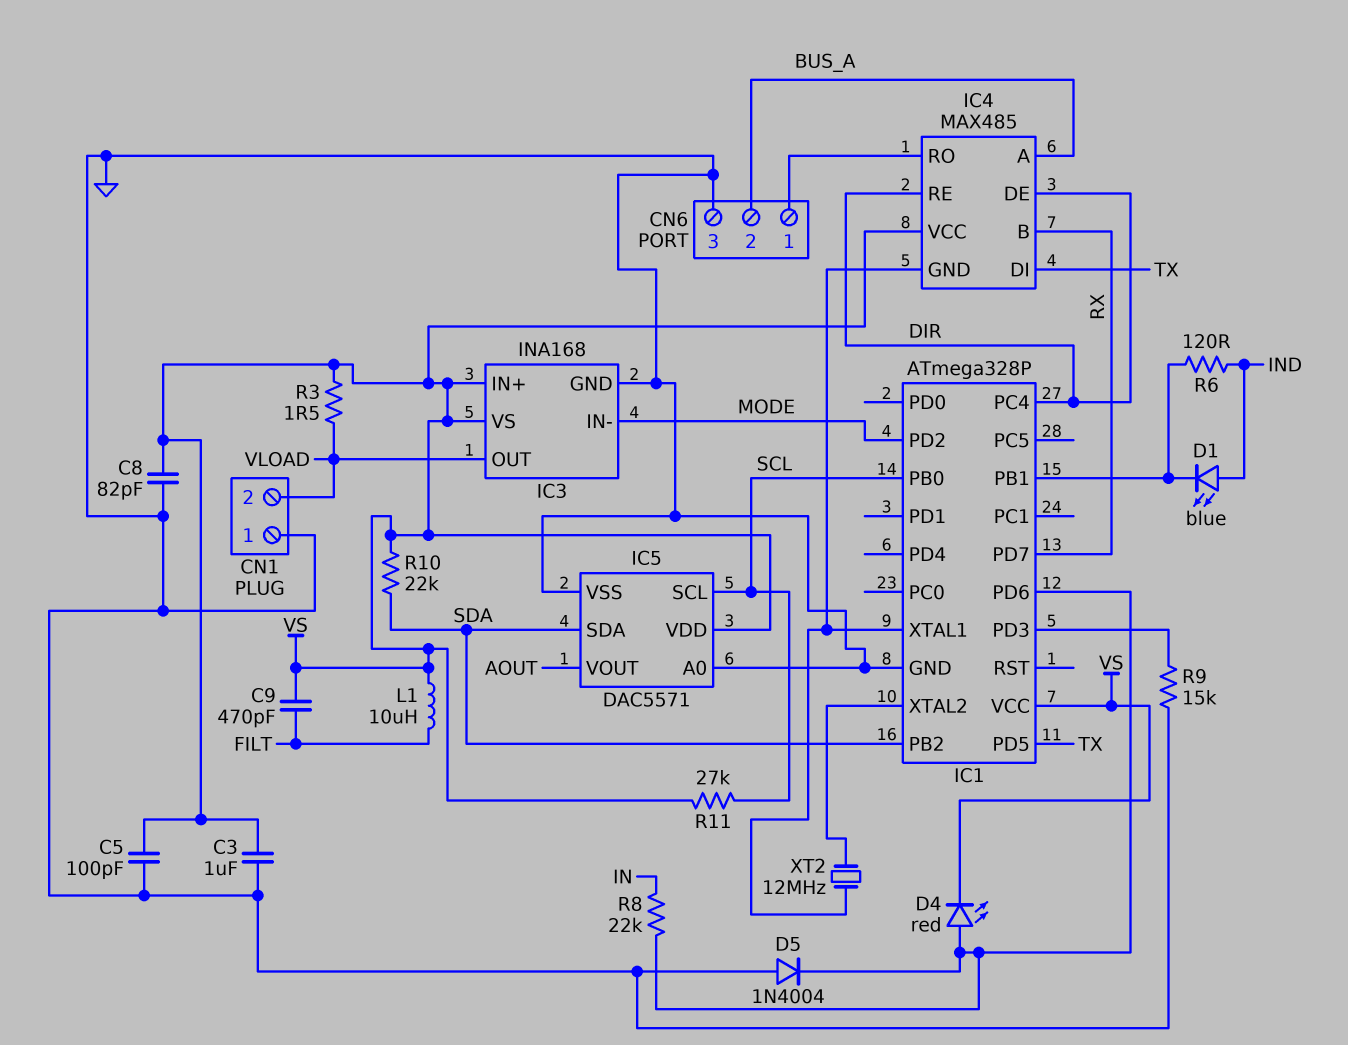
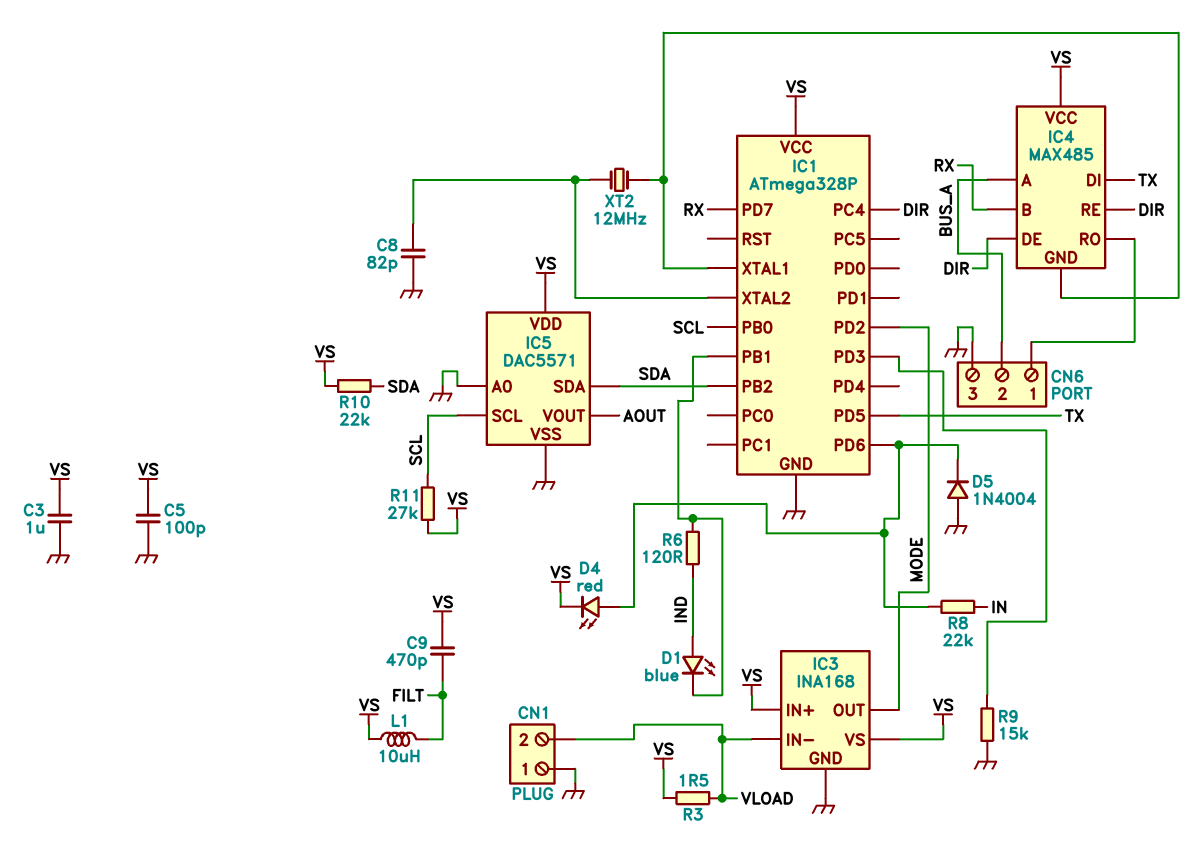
C8: 82pF (GND, VS) -> 82pF (GND, IC1/XTAL2)
IC3 pin IN-: MODE -> VLOAD
IC3 pin OUT: VLOAD -> MODE

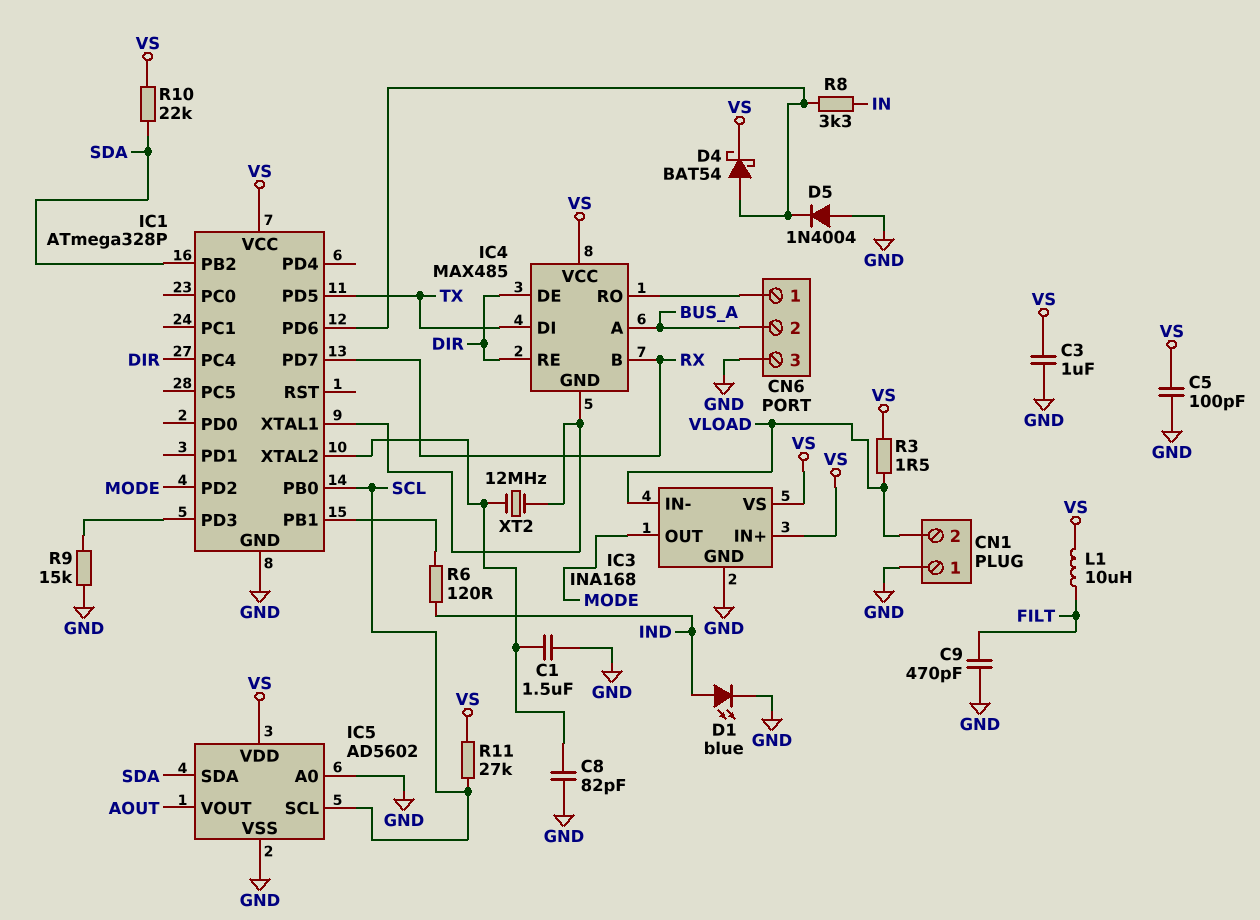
C1: none -> 1.5uF (GND, IC1/XTAL2)
C9: 470pF (FILT, VS) -> 470pF (FILT, GND)
D1: LED blue (A IND, K IC1/PB1) -> LED blue (A IND, K GND)
D4: LED red (A IC1/PD6, K VS) -> schottky BAT54 (A IC1/PD6, K VS)
IC5: DAC5571 -> AD5602
R8: 22k (IC1/PD6, IN) -> 3.3k (IC1/PD6, IN)

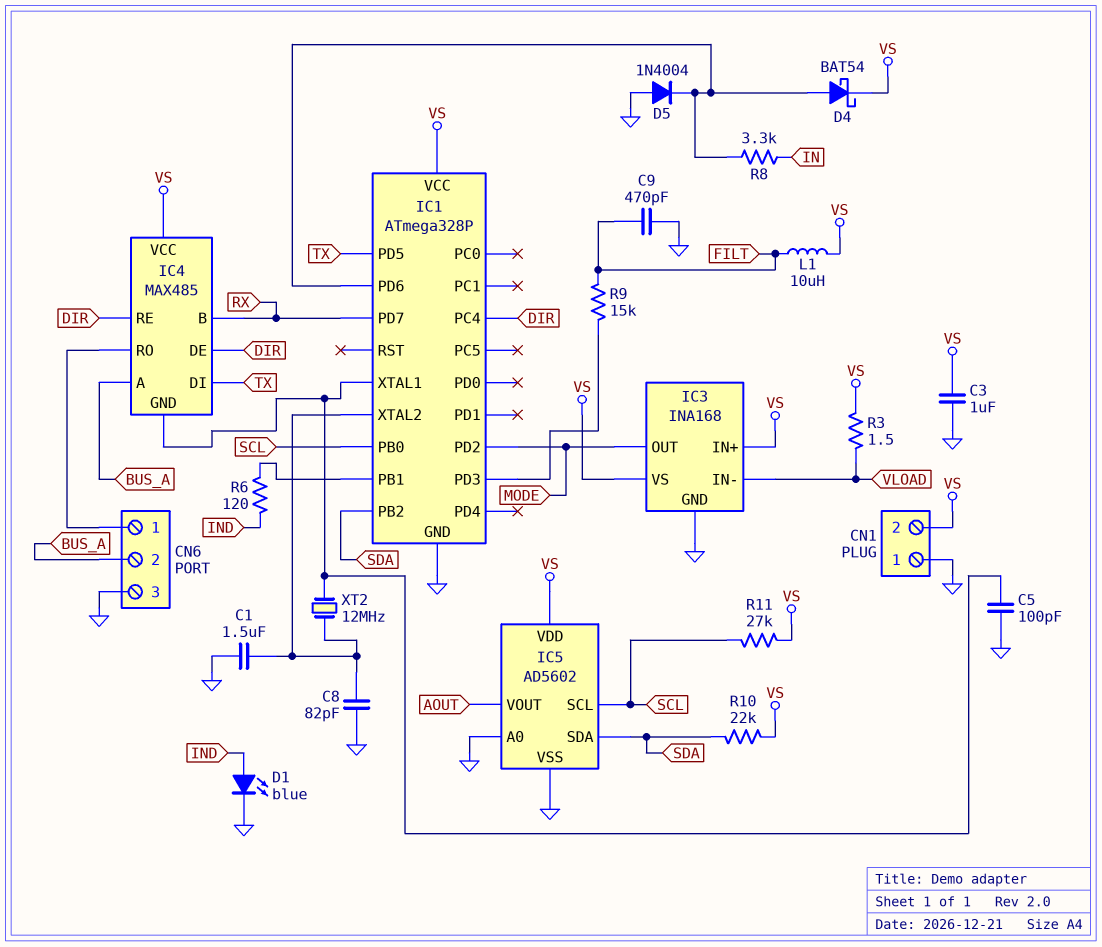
C5: 100pF (GND, VS) -> 100pF (GND, IC1/XTAL1)
CN1 pin 2: VLOAD -> VS
R9: 15k (GND, IC1/PD3) -> 15k (FILT, IC1/PD3)

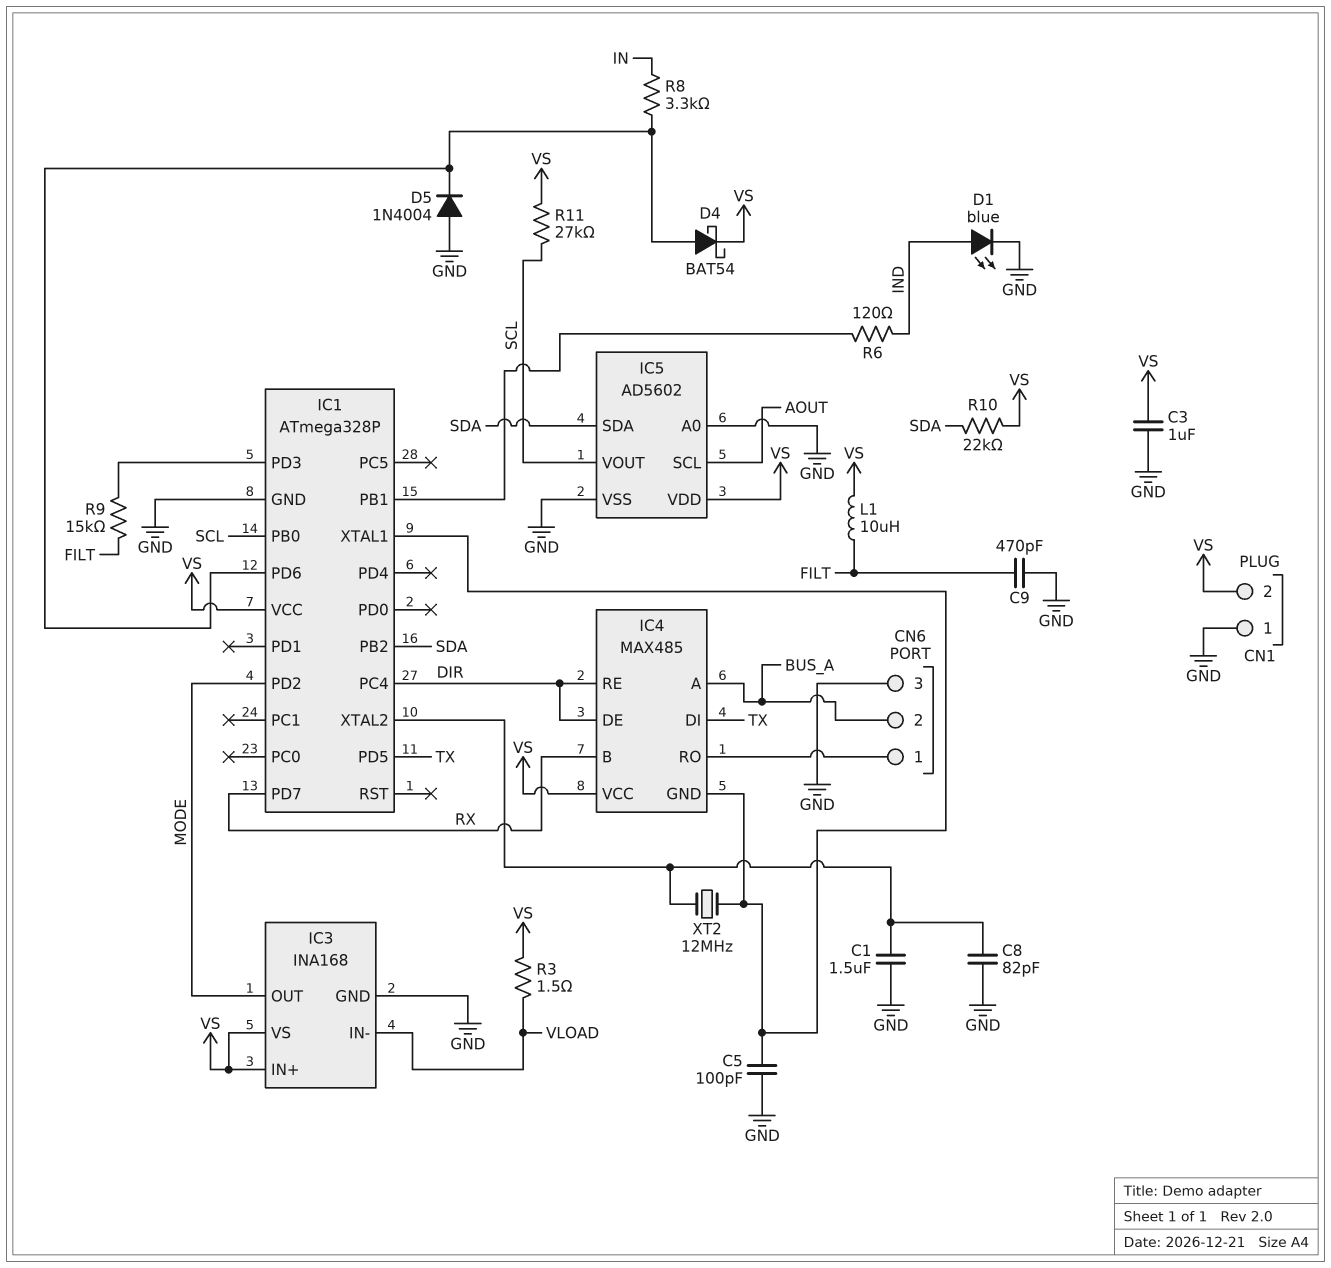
IC5 pin SCL: SCL -> AOUT
IC5 pin VOUT: AOUT -> SCL

